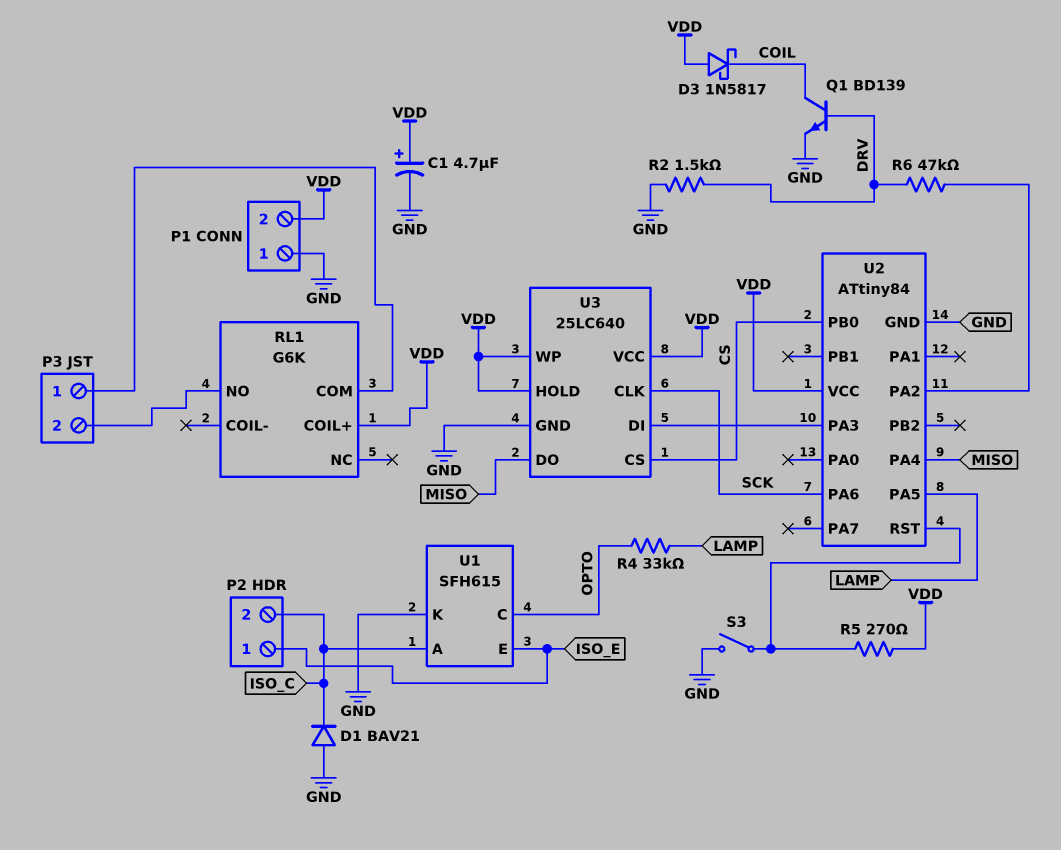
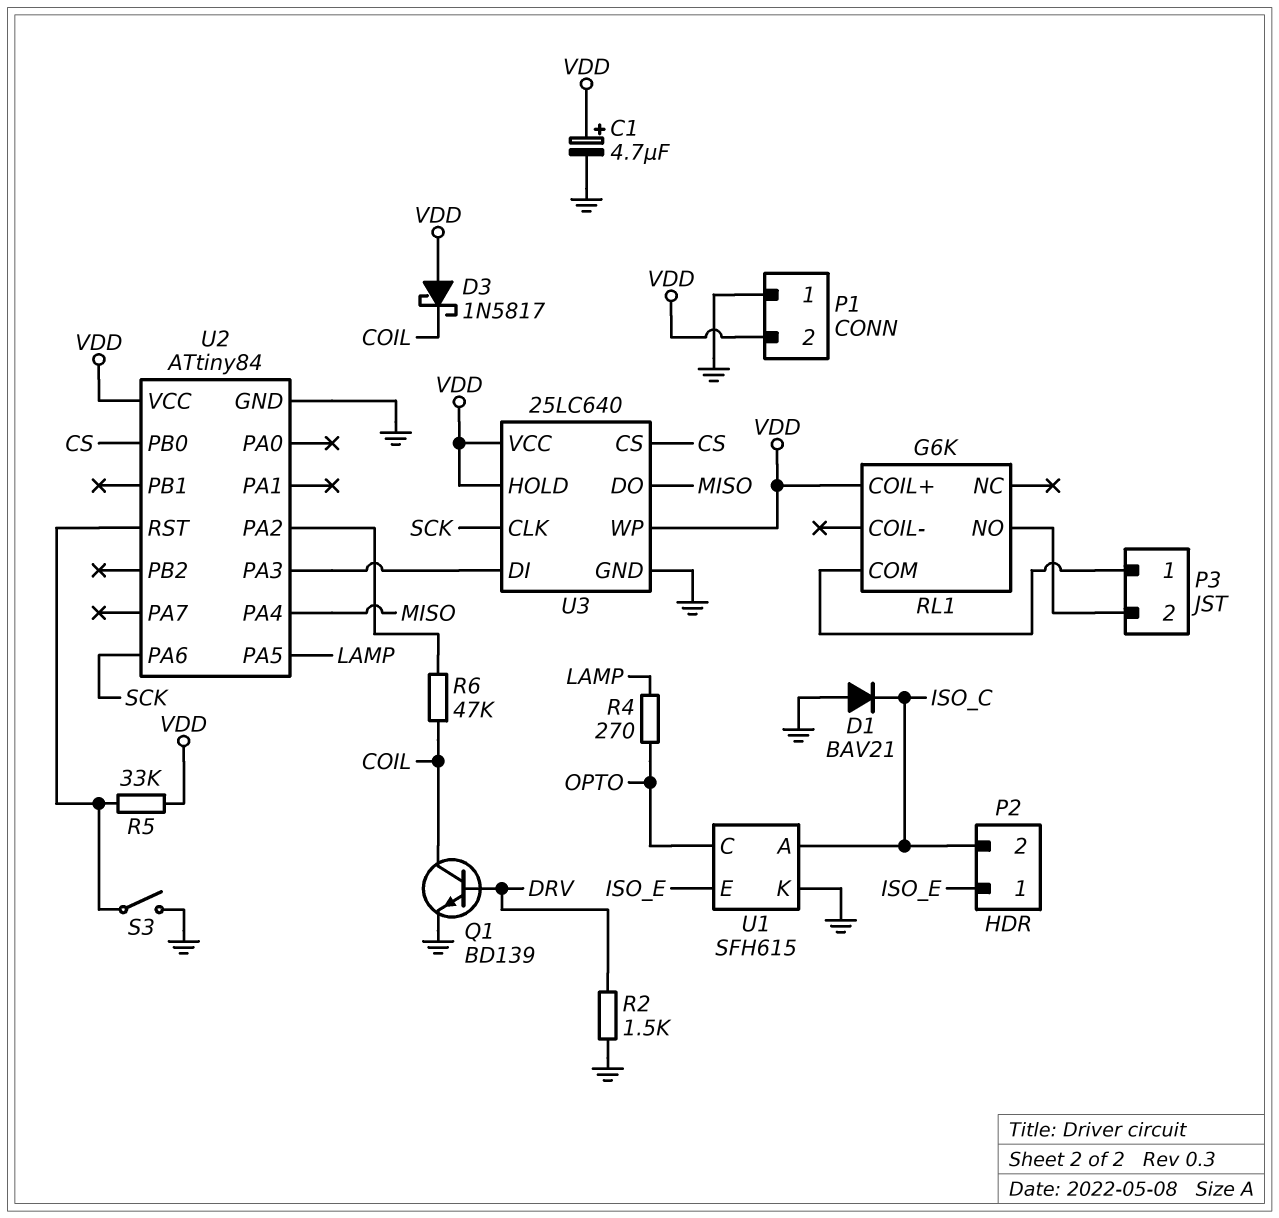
R4: 33k (LAMP, OPTO) -> 270 (LAMP, OPTO)
R5: 270 (U2/RST, VDD) -> 33k (U2/RST, VDD)
R6: 47k (DRV, U2/PA2) -> 47k (COIL, U2/PA2)

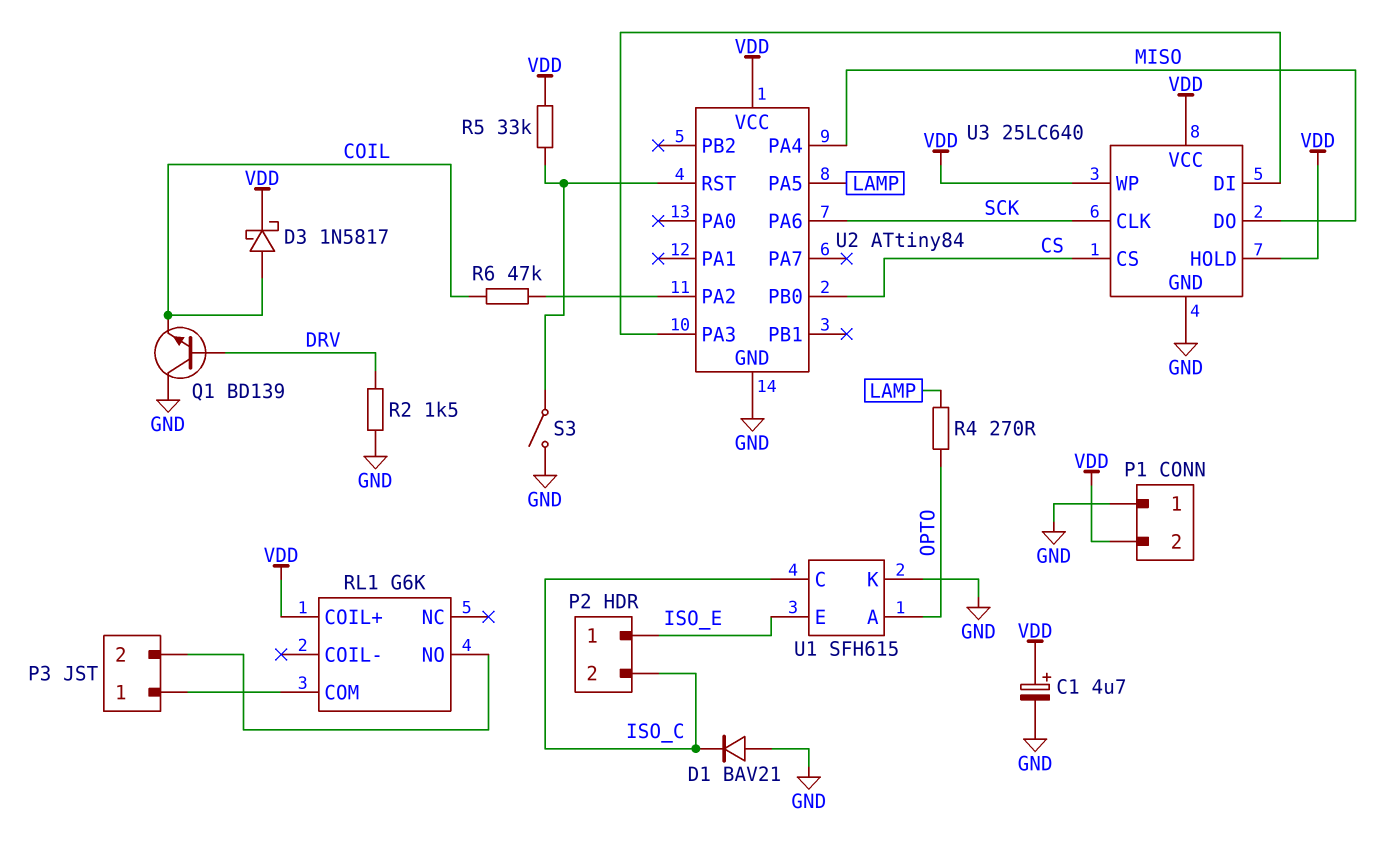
D3: schottky 1N5817 (A VDD, K COIL) -> schottky 1N5817 (A COIL, K VDD)
Q1: NPN BD139 (B DRV, C COIL, E GND) -> NPN BD139 (B DRV, C GND, E COIL)
U1 pin A: ISO_C -> OPTO
U1 pin C: OPTO -> ISO_C

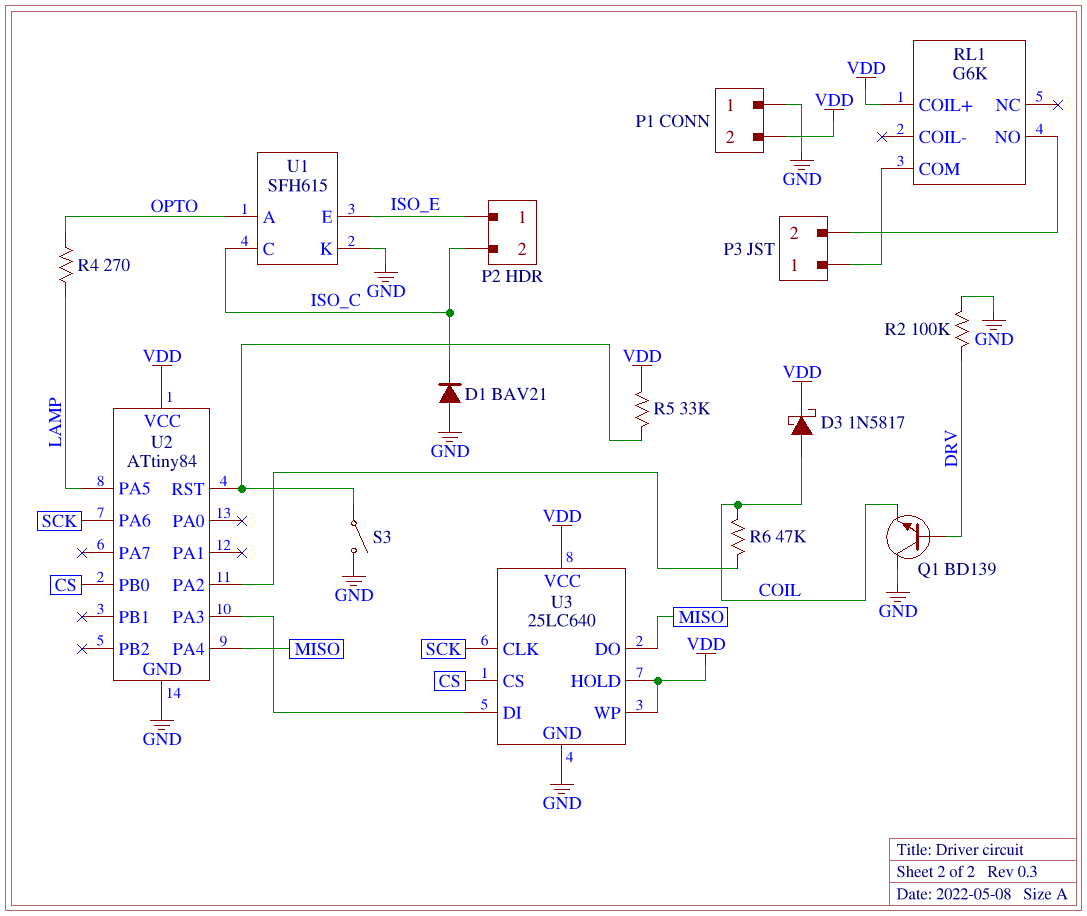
C1: 4.7uF (plus VDD, minus GND) -> none
R2: 1.5k (DRV, GND) -> 100k (DRV, GND)

